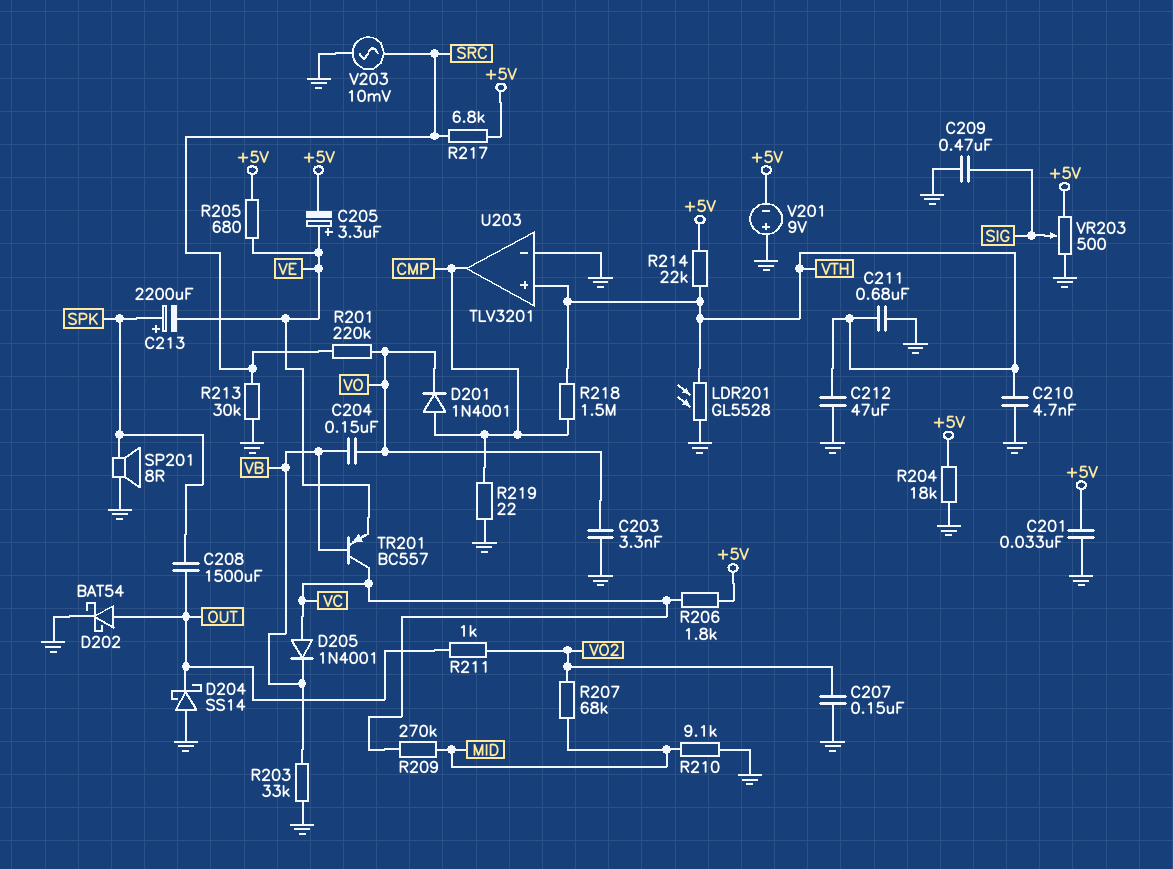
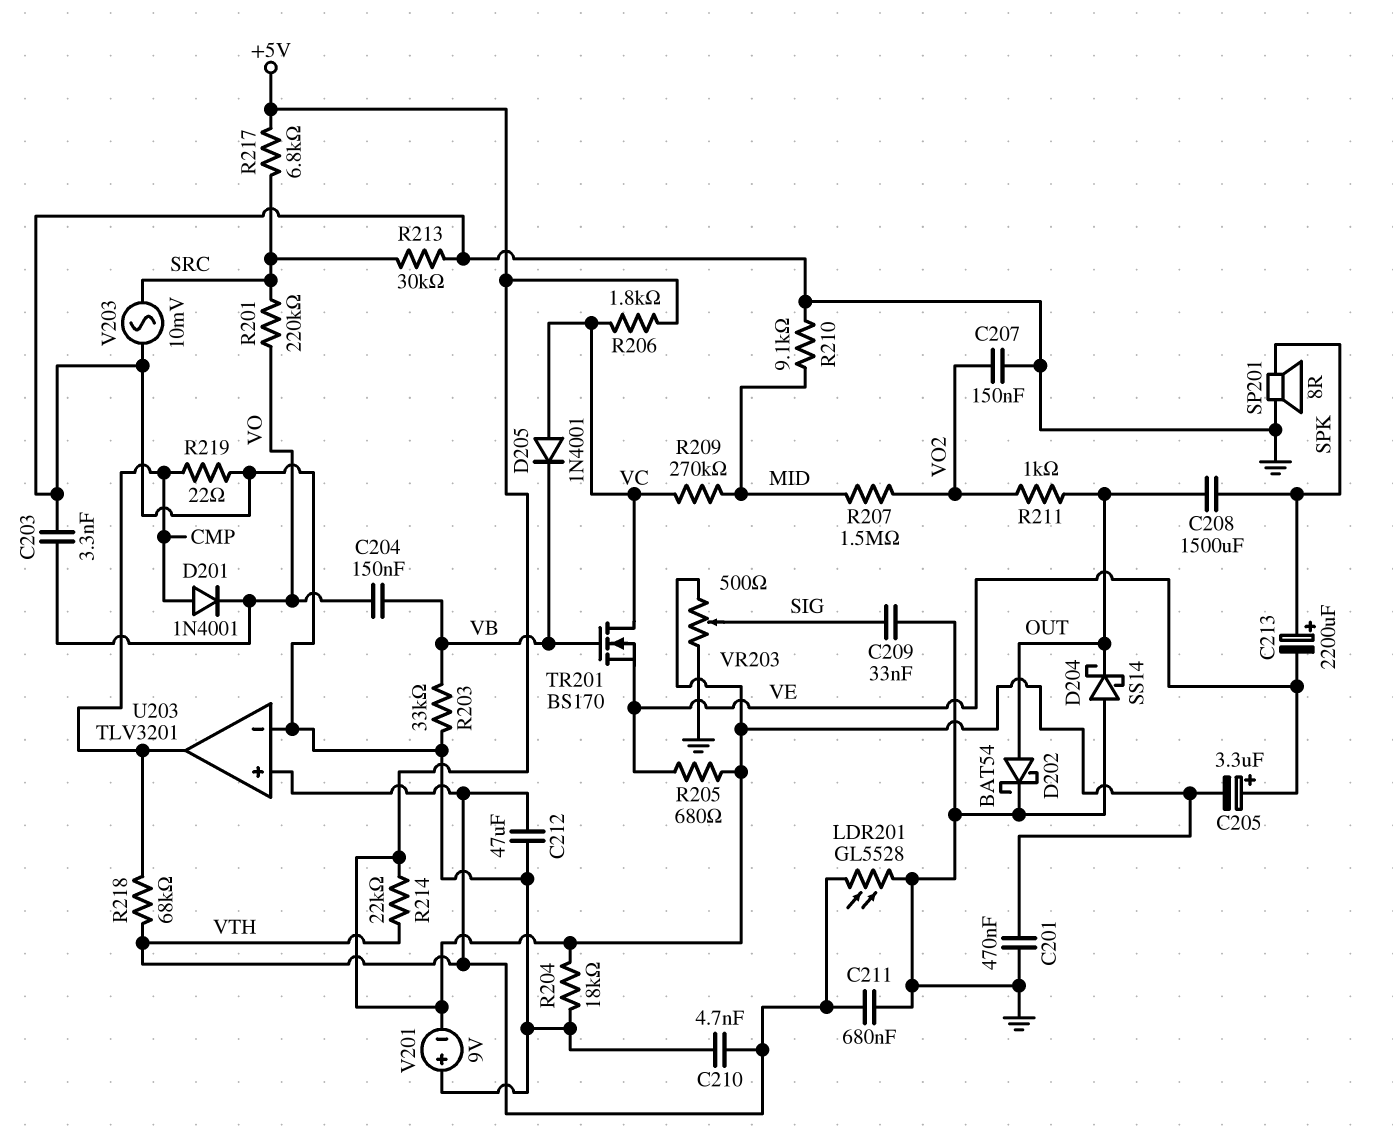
C201: 33nF (+5V, GND) -> 470nF (+5V, GND)
C209: 470nF (GND, SIG) -> 33nF (GND, SIG)
R207: 68k (MID, VO2) -> 1.5M (MID, VO2)
R218: 1.5M (CMP, VTH) -> 68k (CMP, VTH)
TR201: PNP BC557 (B VB, C VC, E VE) -> NMOS BS170 (G VB, D VC, S VE)

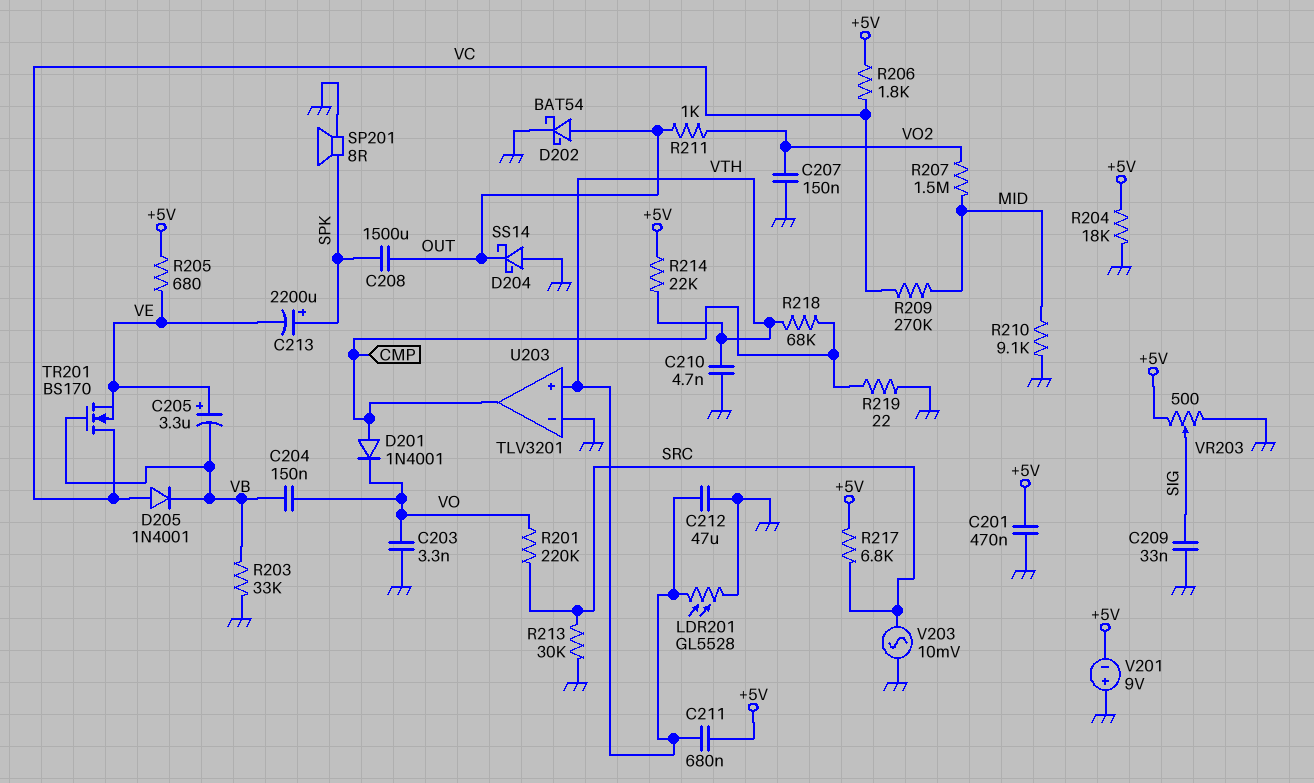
C205: 3.3uF (plus VE, minus +5V) -> 3.3uF (plus VE, minus VB)
C211: 680nF (GND, VTH) -> 680nF (+5V, VTH)

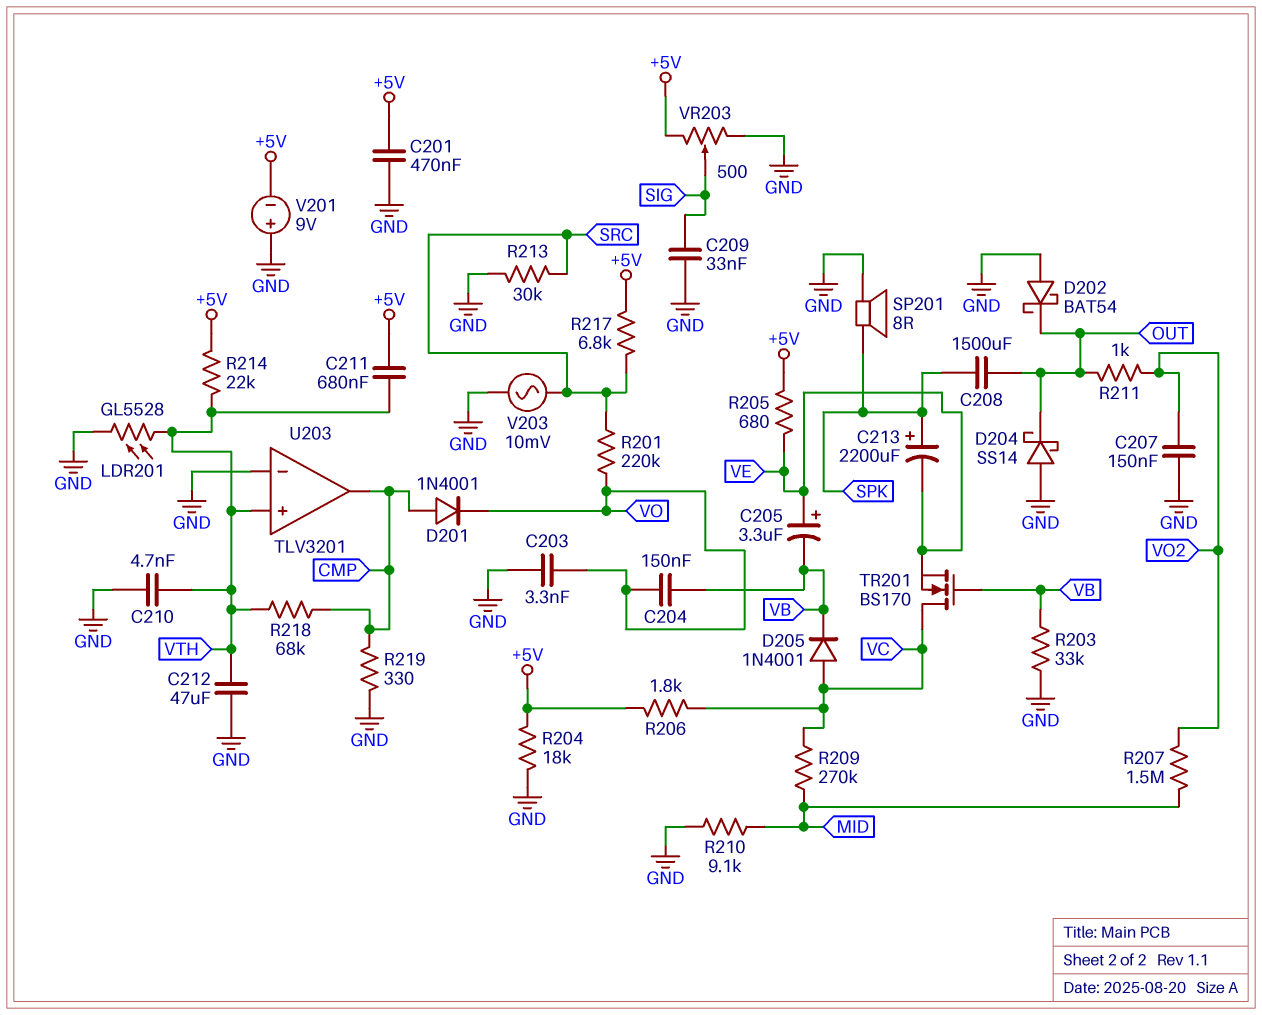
D202: schottky BAT54 (A OUT, K GND) -> schottky BAT54 (A GND, K OUT)
R219: 22 (CMP, GND) -> 330 (CMP, GND)

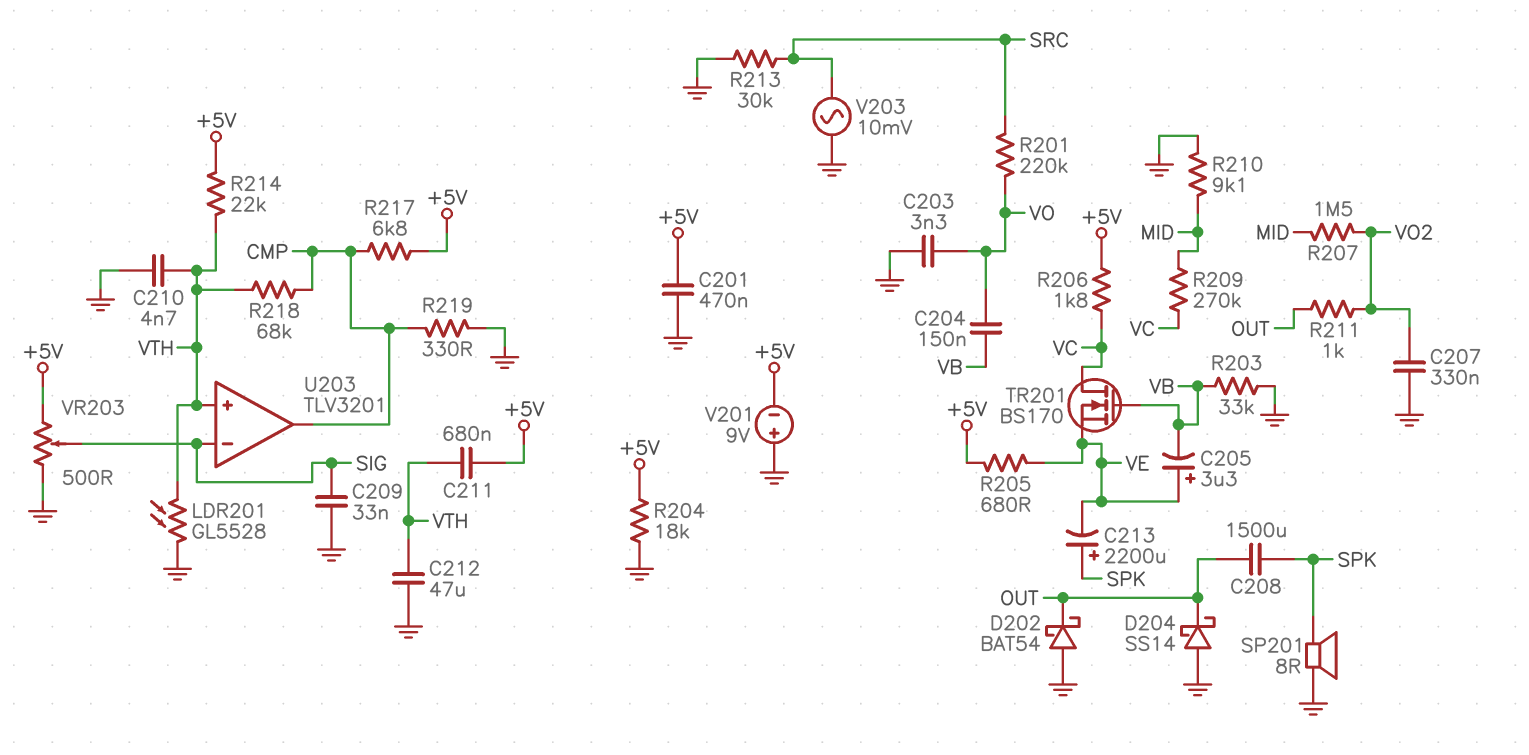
C207: 150nF (GND, VO2) -> 330nF (GND, VO2)
D201: diode 1N4001 (A CMP, K VO) -> none
D205: diode 1N4001 (A VC, K VB) -> none
R217: 6.8k (+5V, SRC) -> 6.8k (+5V, CMP)
U203 pin in-: GND -> SIG

